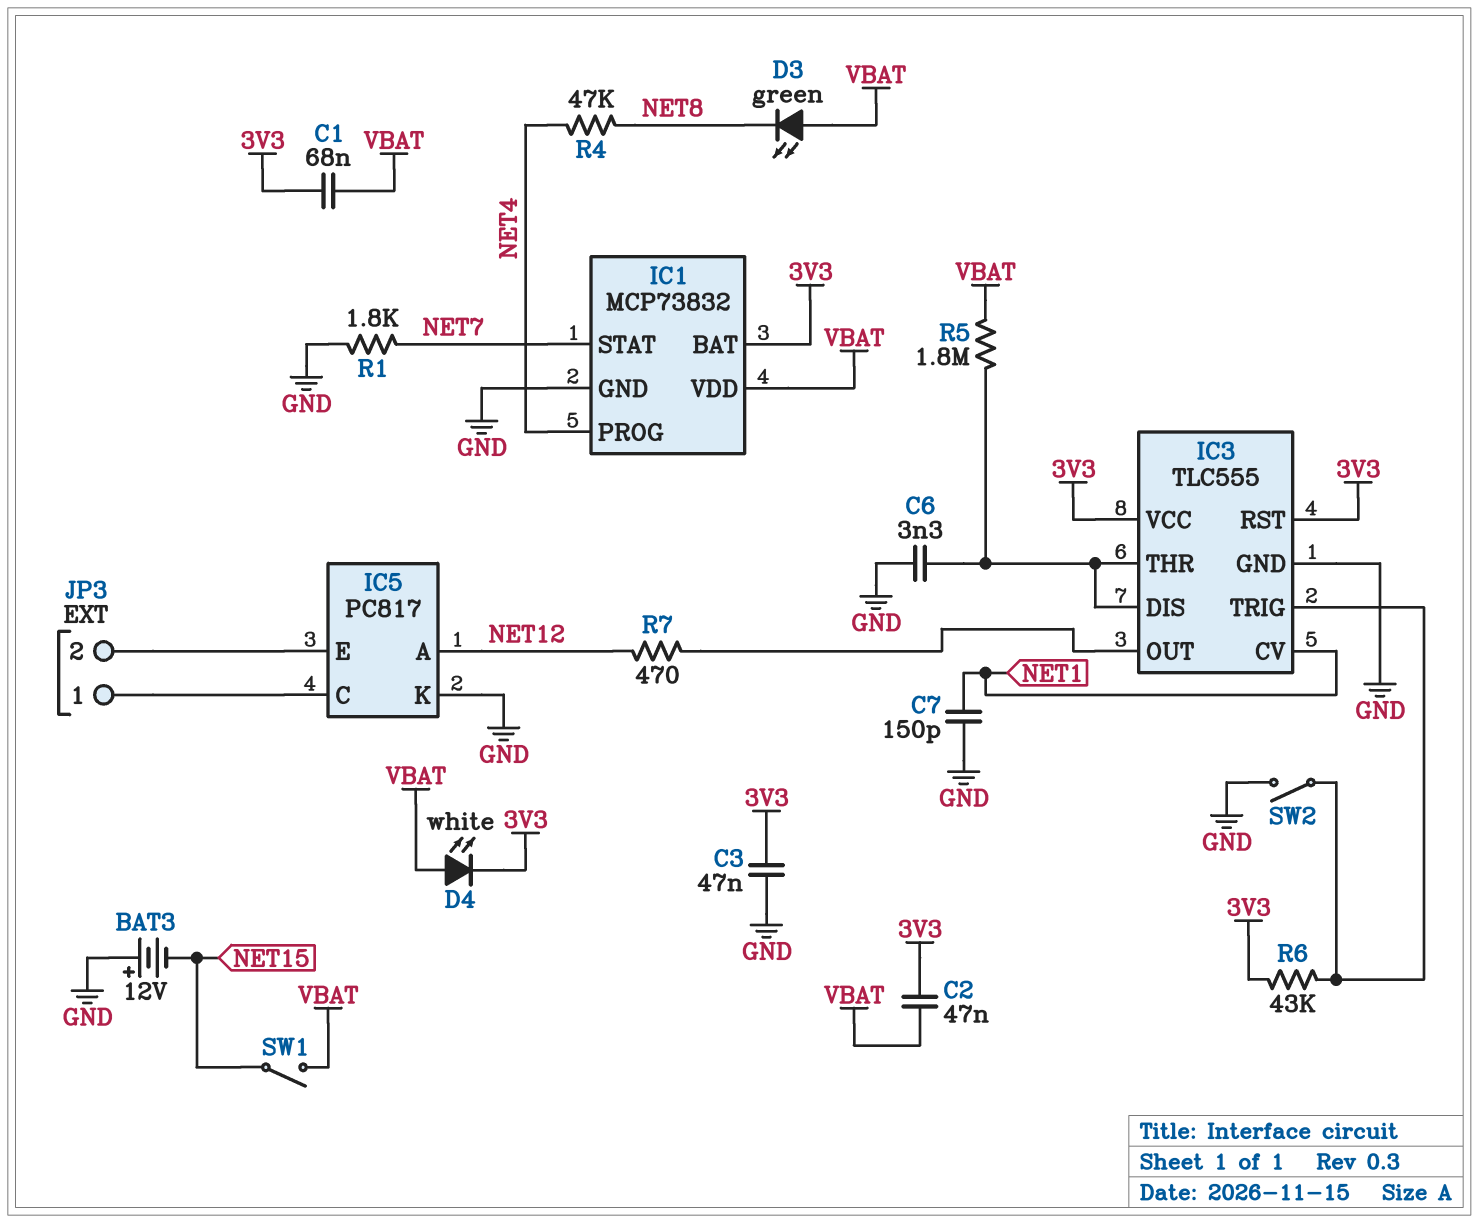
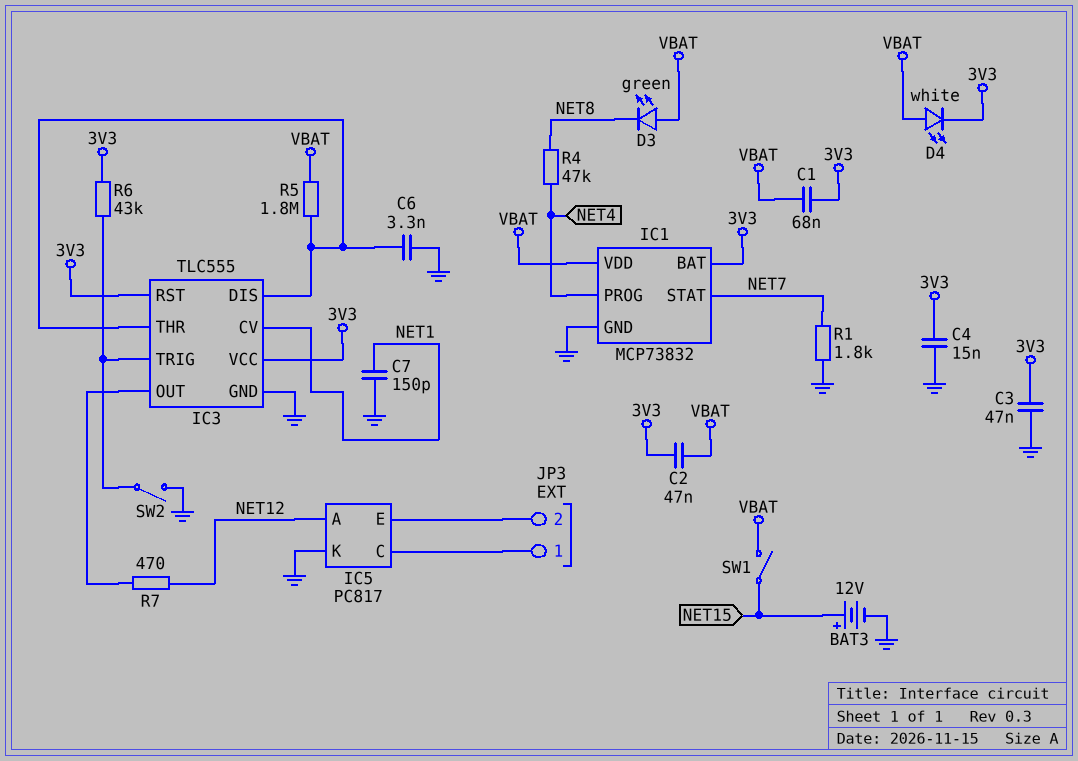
BAT3: 12V (plus GND, minus NET15) -> 12V (plus NET15, minus GND)
C4: none -> 15nF (3V3, GND)

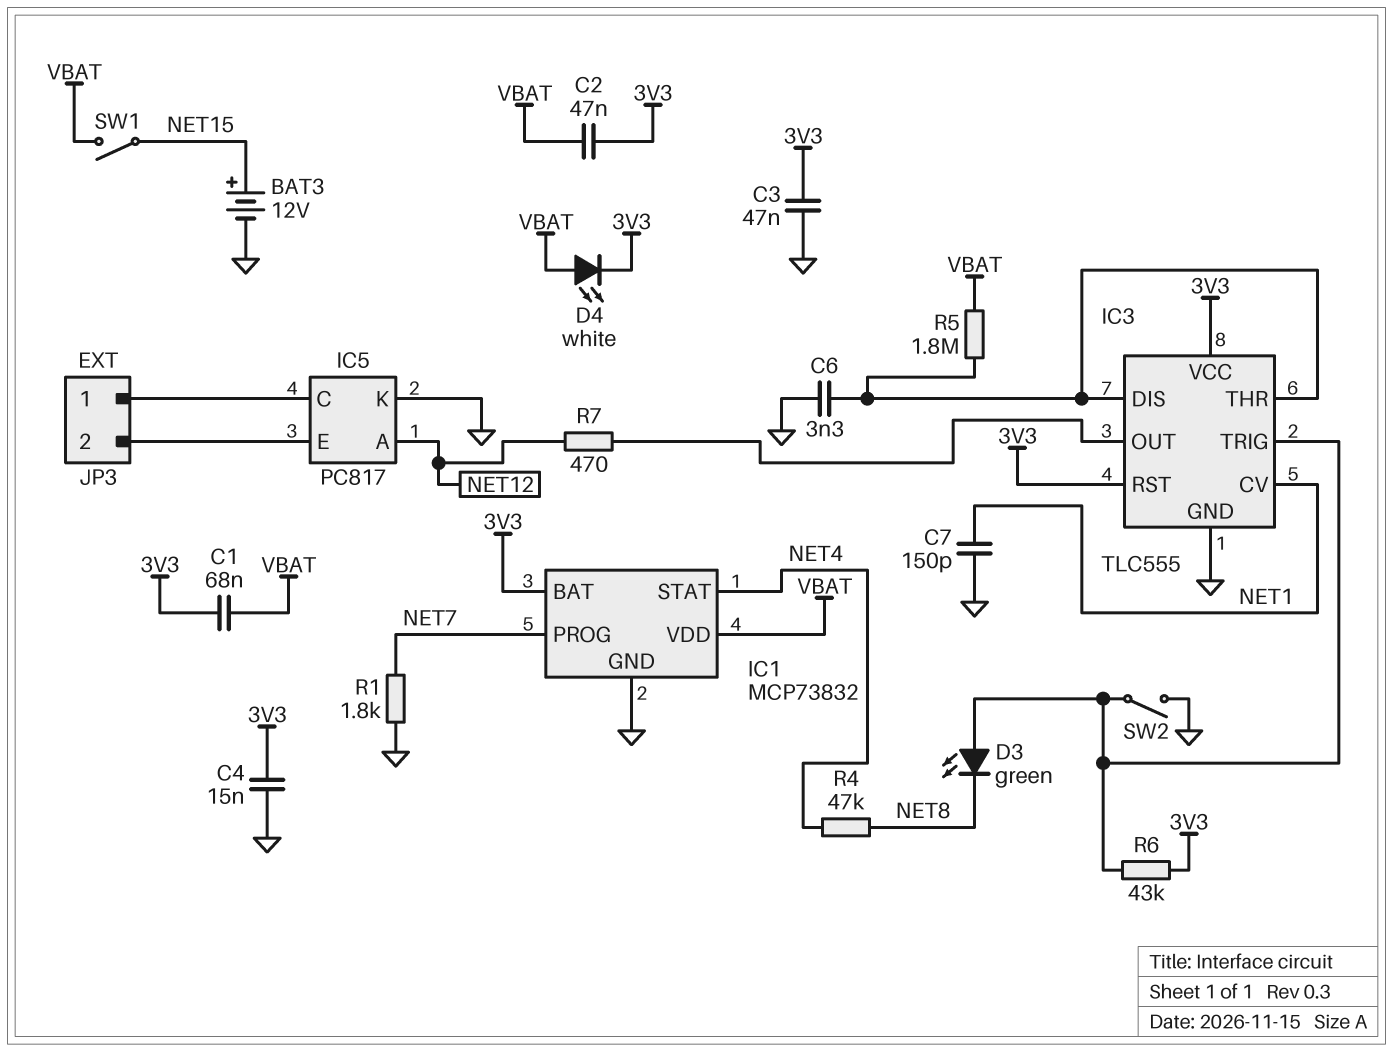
D3: LED green (A VBAT, K NET8) -> LED green (A IC3/TRIG, K NET8)
IC1 pin PROG: NET4 -> NET7
IC1 pin STAT: NET7 -> NET4

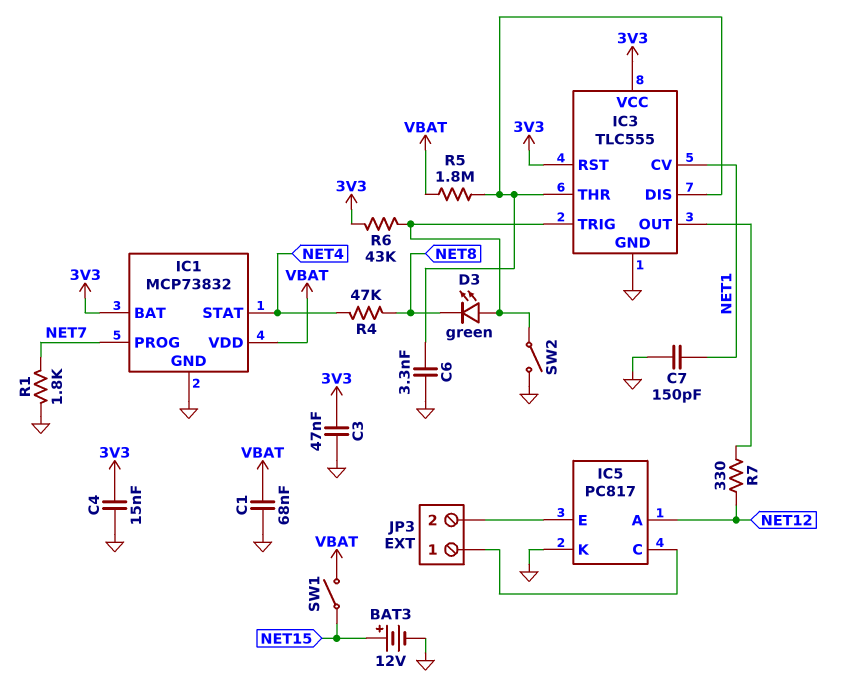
C1: 68nF (3V3, VBAT) -> 68nF (GND, VBAT)
C2: 47nF (3V3, VBAT) -> none
D4: LED white (A VBAT, K 3V3) -> none
R7: 470 (IC3/OUT, NET12) -> 330 (IC3/OUT, NET12)

